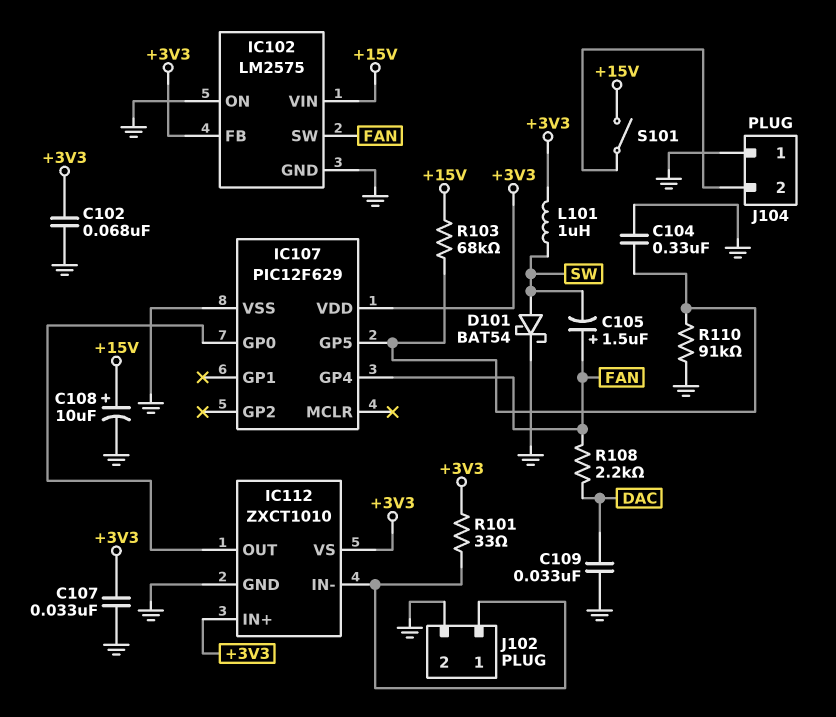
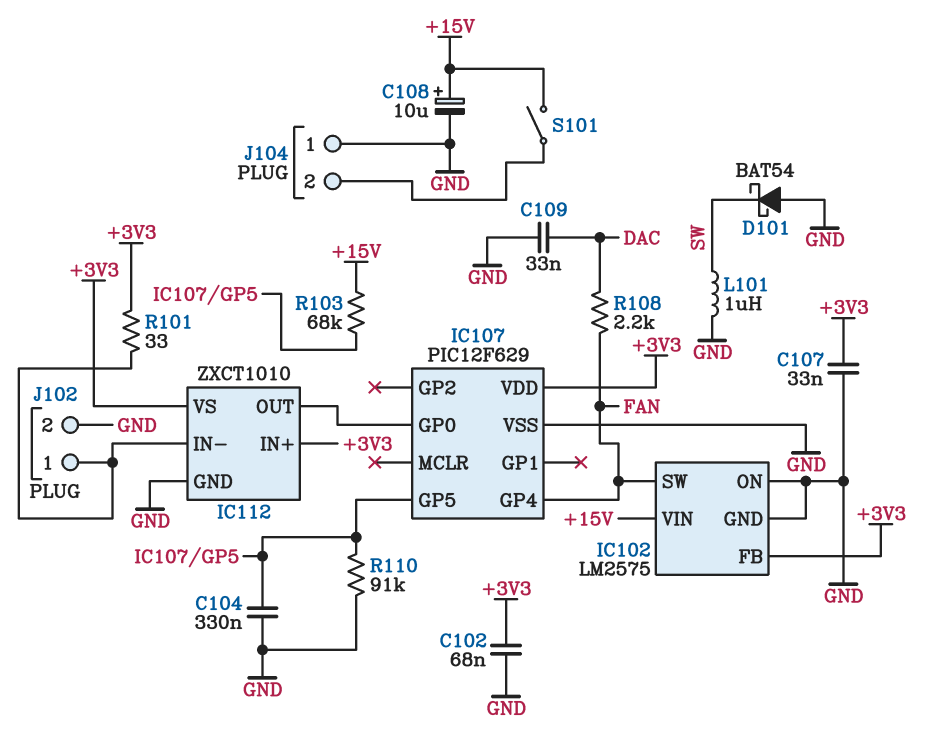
C105: 1.5uF (plus FAN, minus SW) -> none
D101: schottky BAT54 (A SW, K GND) -> schottky BAT54 (A GND, K SW)
L101: 1uH (+3V3, SW) -> 1uH (GND, SW)

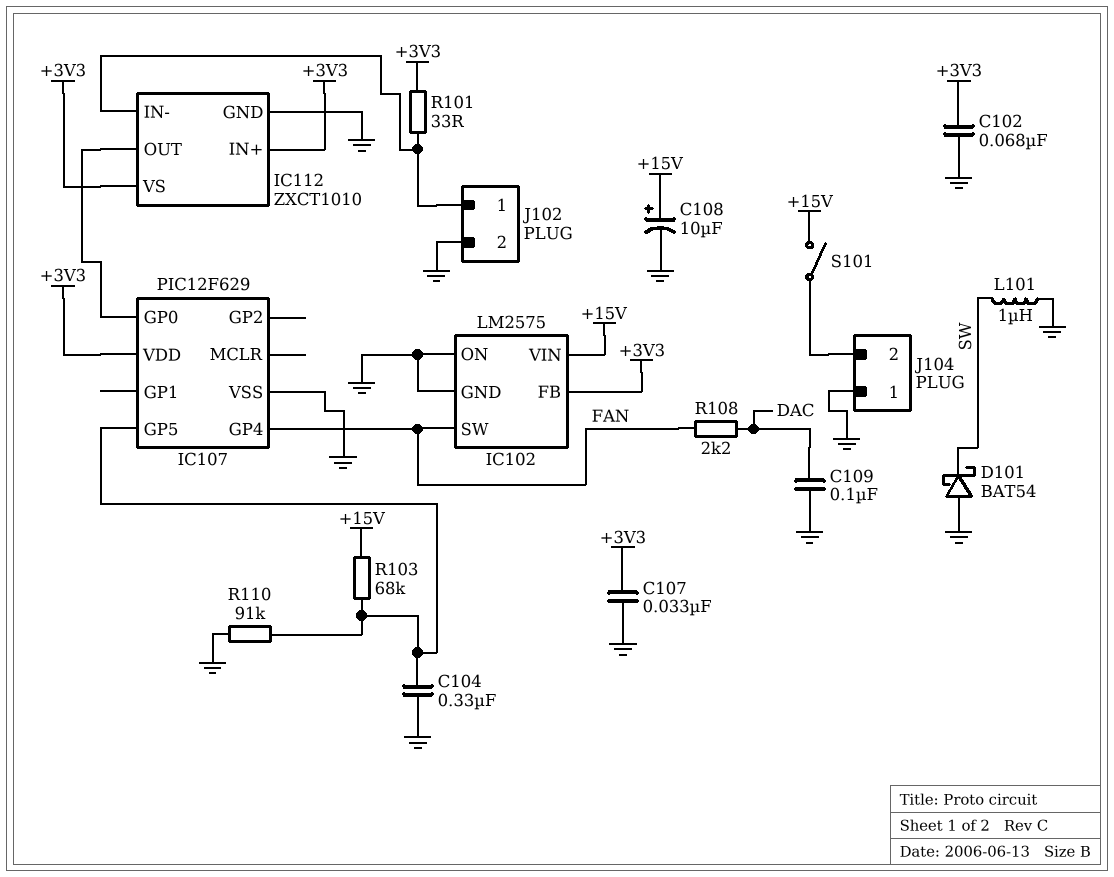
C109: 33nF (DAC, GND) -> 100nF (DAC, GND)

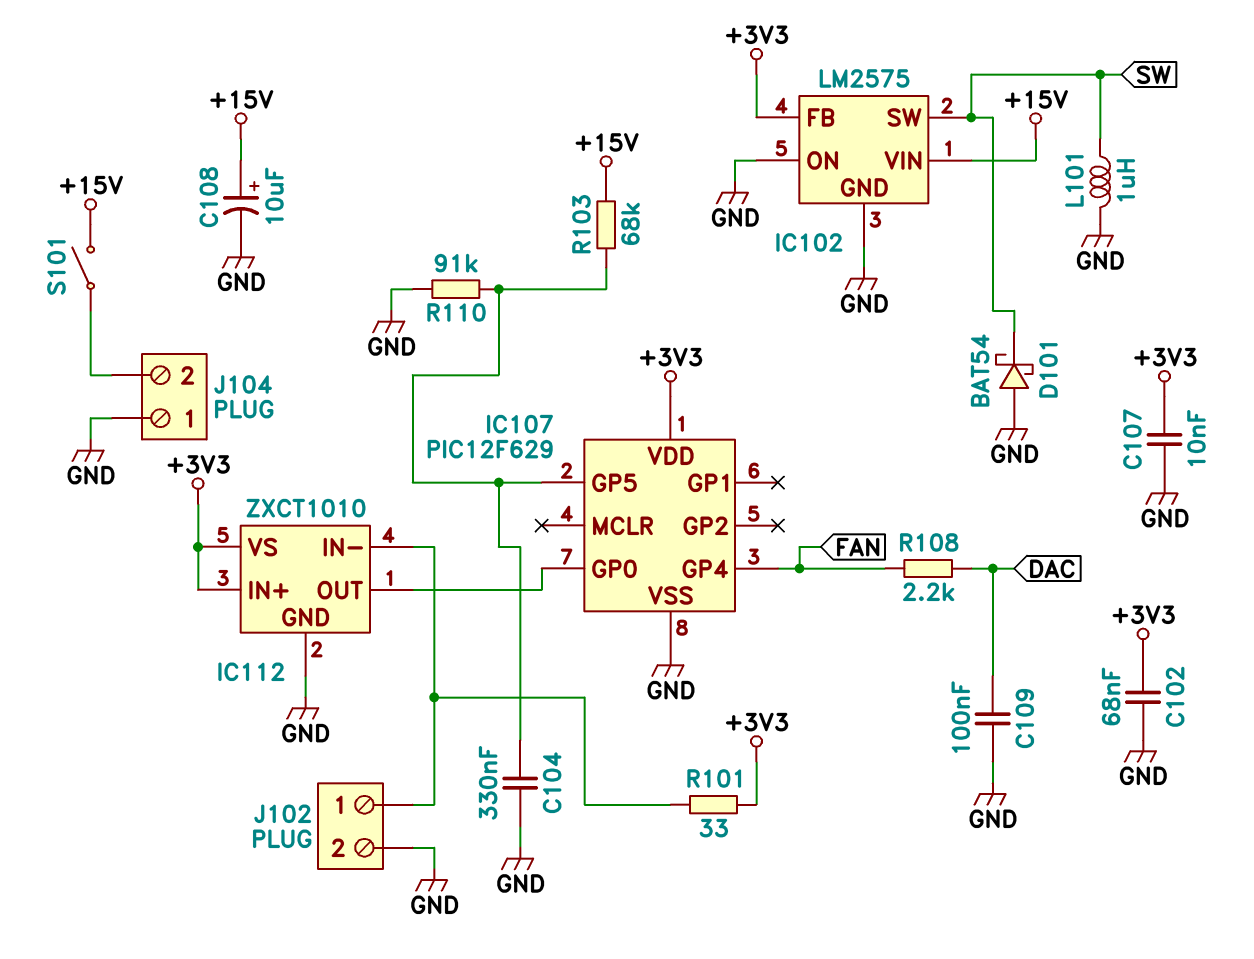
C107: 33nF (+3V3, GND) -> 10nF (+3V3, GND)
IC102 pin SW: FAN -> SW

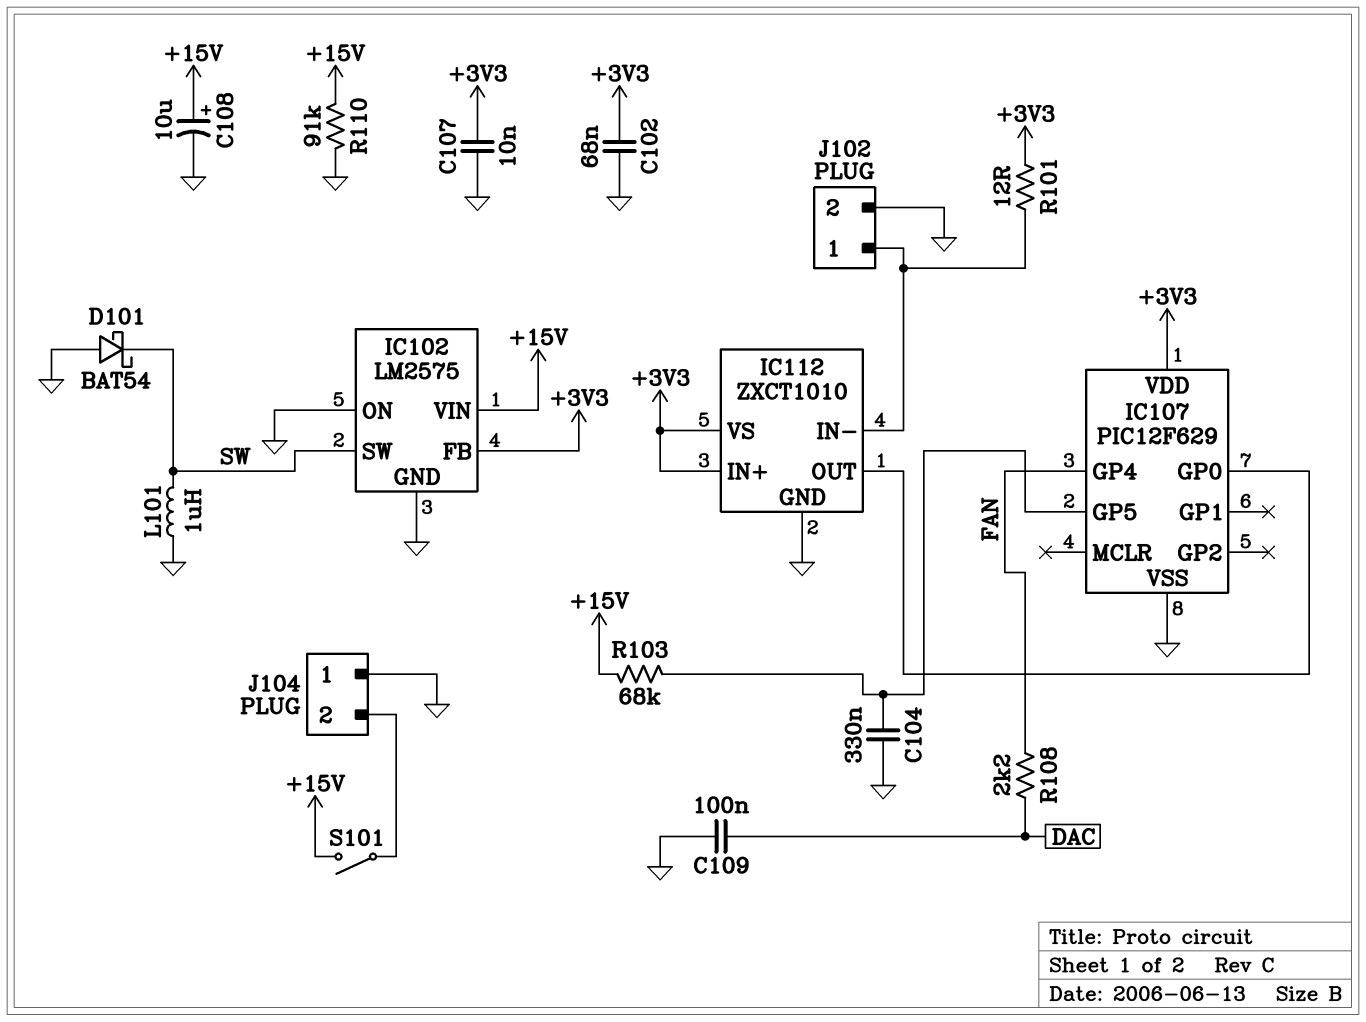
R101: 33 (+3V3, IC112/IN-) -> 12 (+3V3, IC112/IN-)
R110: 91k (GND, IC107/GP5) -> 91k (+15V, GND)

